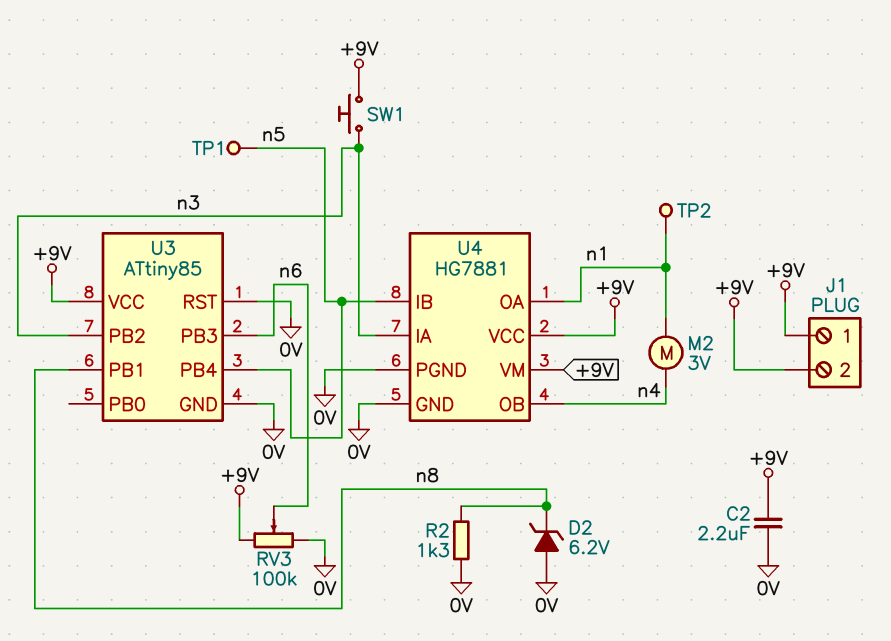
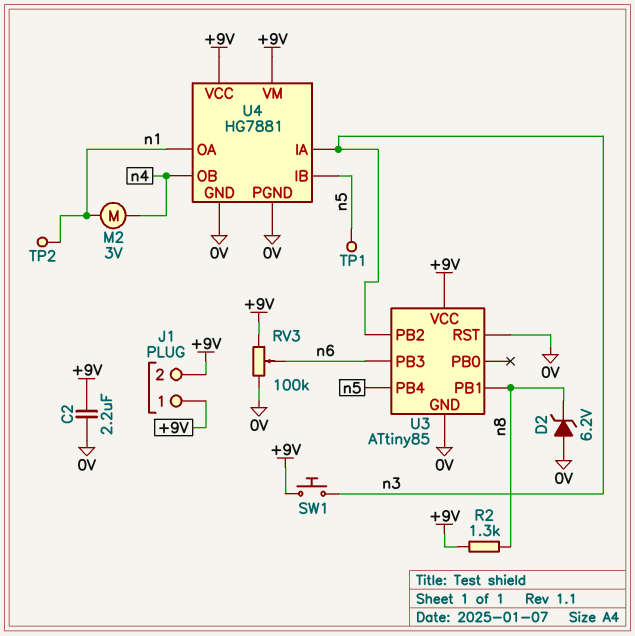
R2: 1.3k (0V, n8) -> 1.3k (+9V, n8)

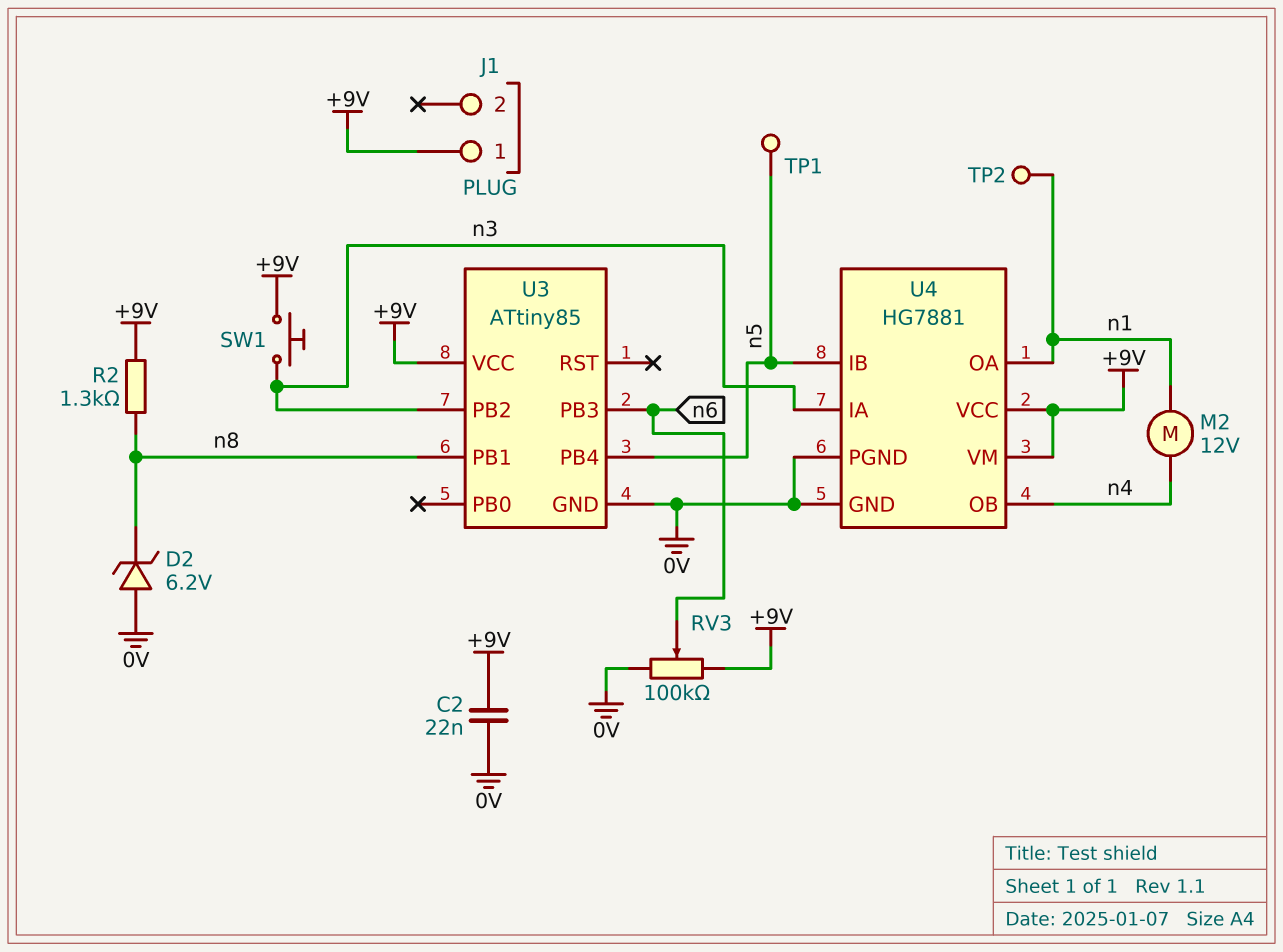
C2: 2.2uF (+9V, 0V) -> 22nF (+9V, 0V)
J1 pin 2: +9V -> none
M2: motor 3V (n1, n4) -> motor 12V (n1, n4)
U3 pin RST: 0V -> none

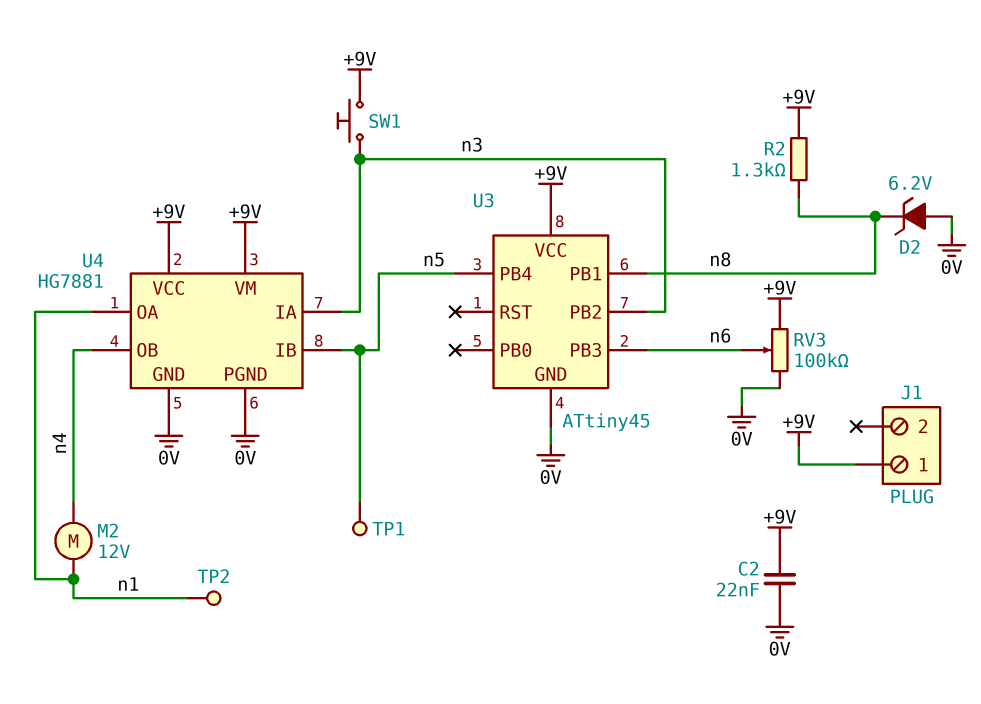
U3: ATtiny85 -> ATtiny45

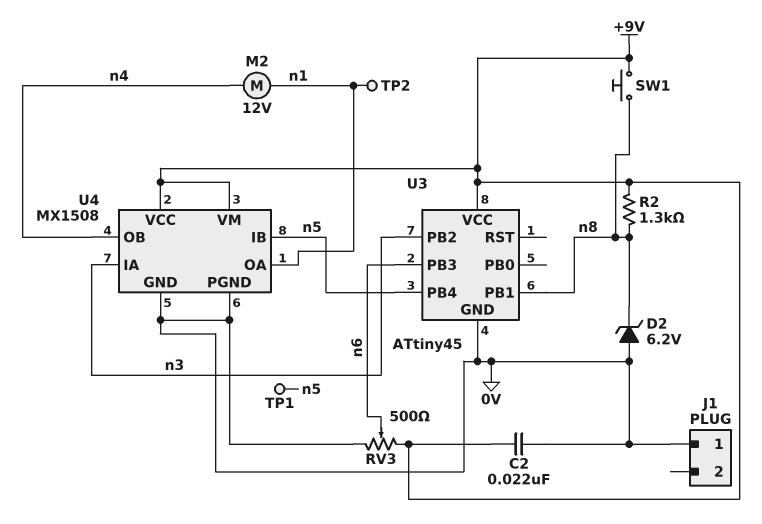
J1 pin 1: +9V -> 0V
RV3: 100k (+9V, 0V, wiper n6) -> 500 (+9V, 0V, wiper n6)
SW1: button (+9V, n3) -> button (+9V, n8)
U4: HG7881 -> MX1508

